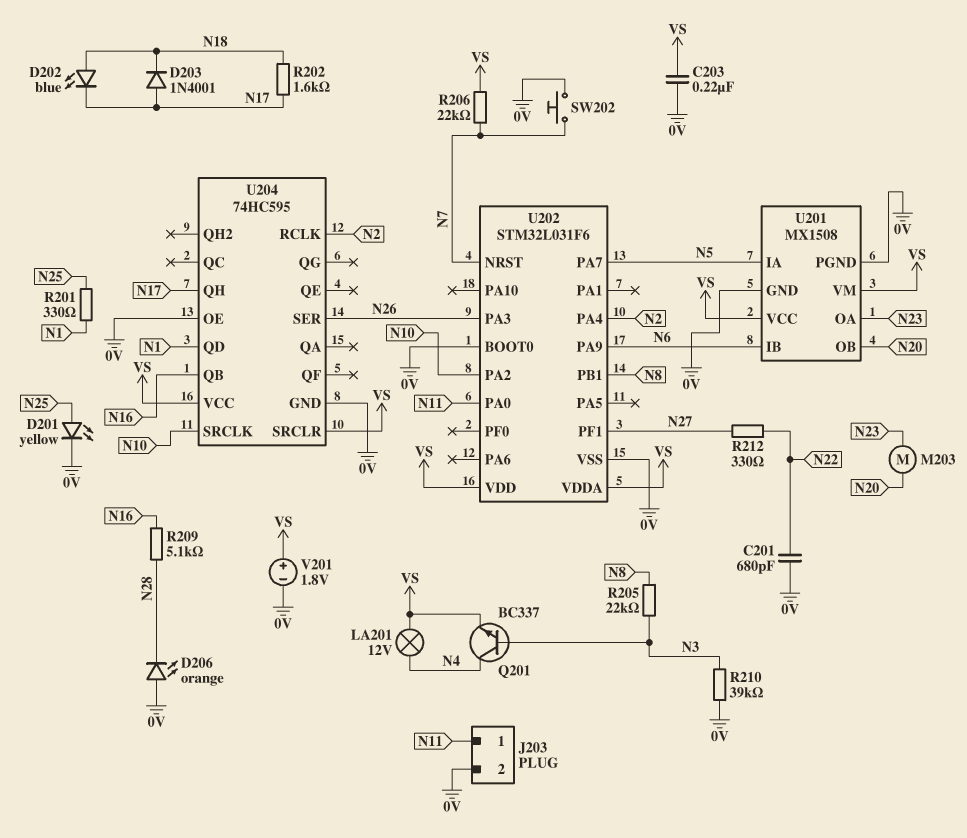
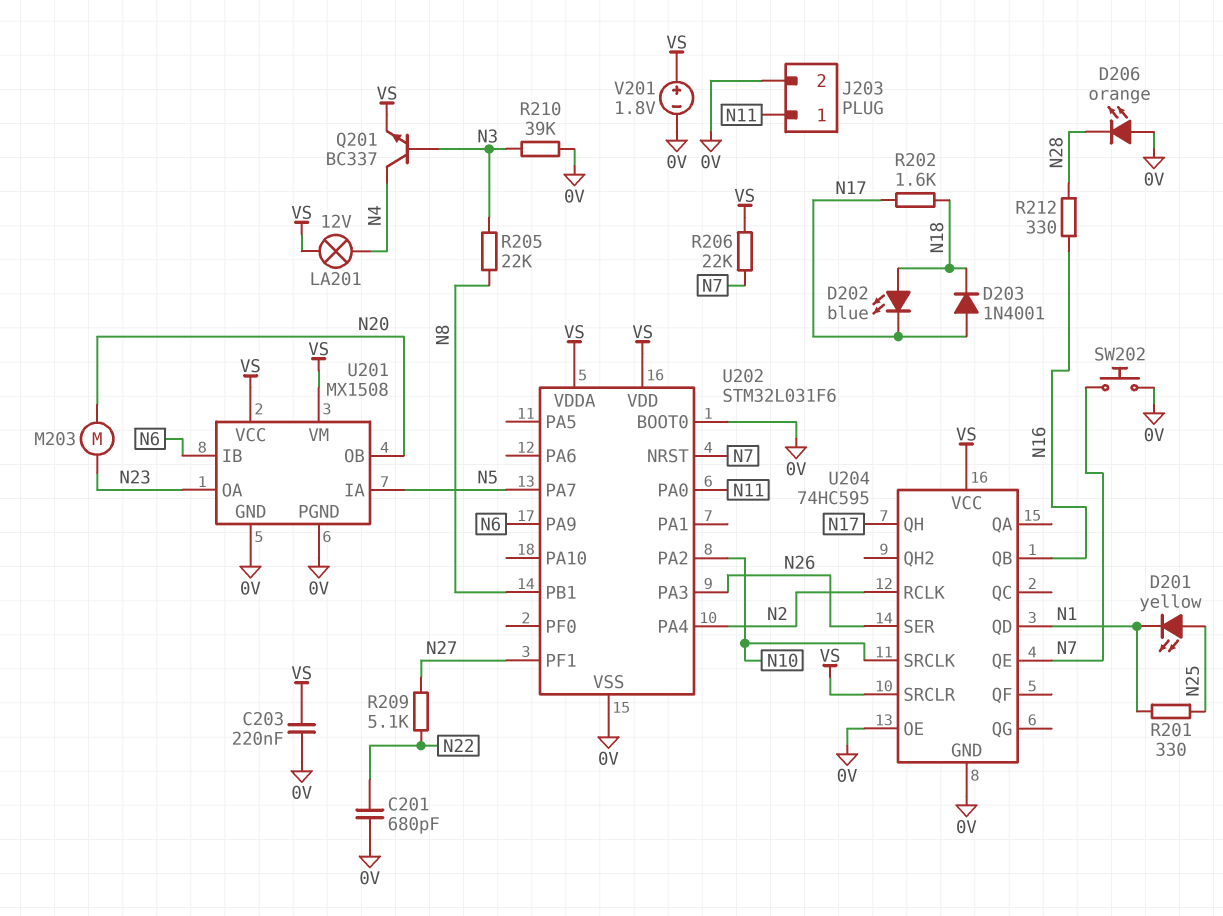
D201: LED yellow (A N25, K 0V) -> LED yellow (A N25, K N1)
R209: 5.1k (N16, N28) -> 5.1k (N22, N27)
R212: 330 (N22, N27) -> 330 (N16, N28)
U204 pin QE: none -> N7

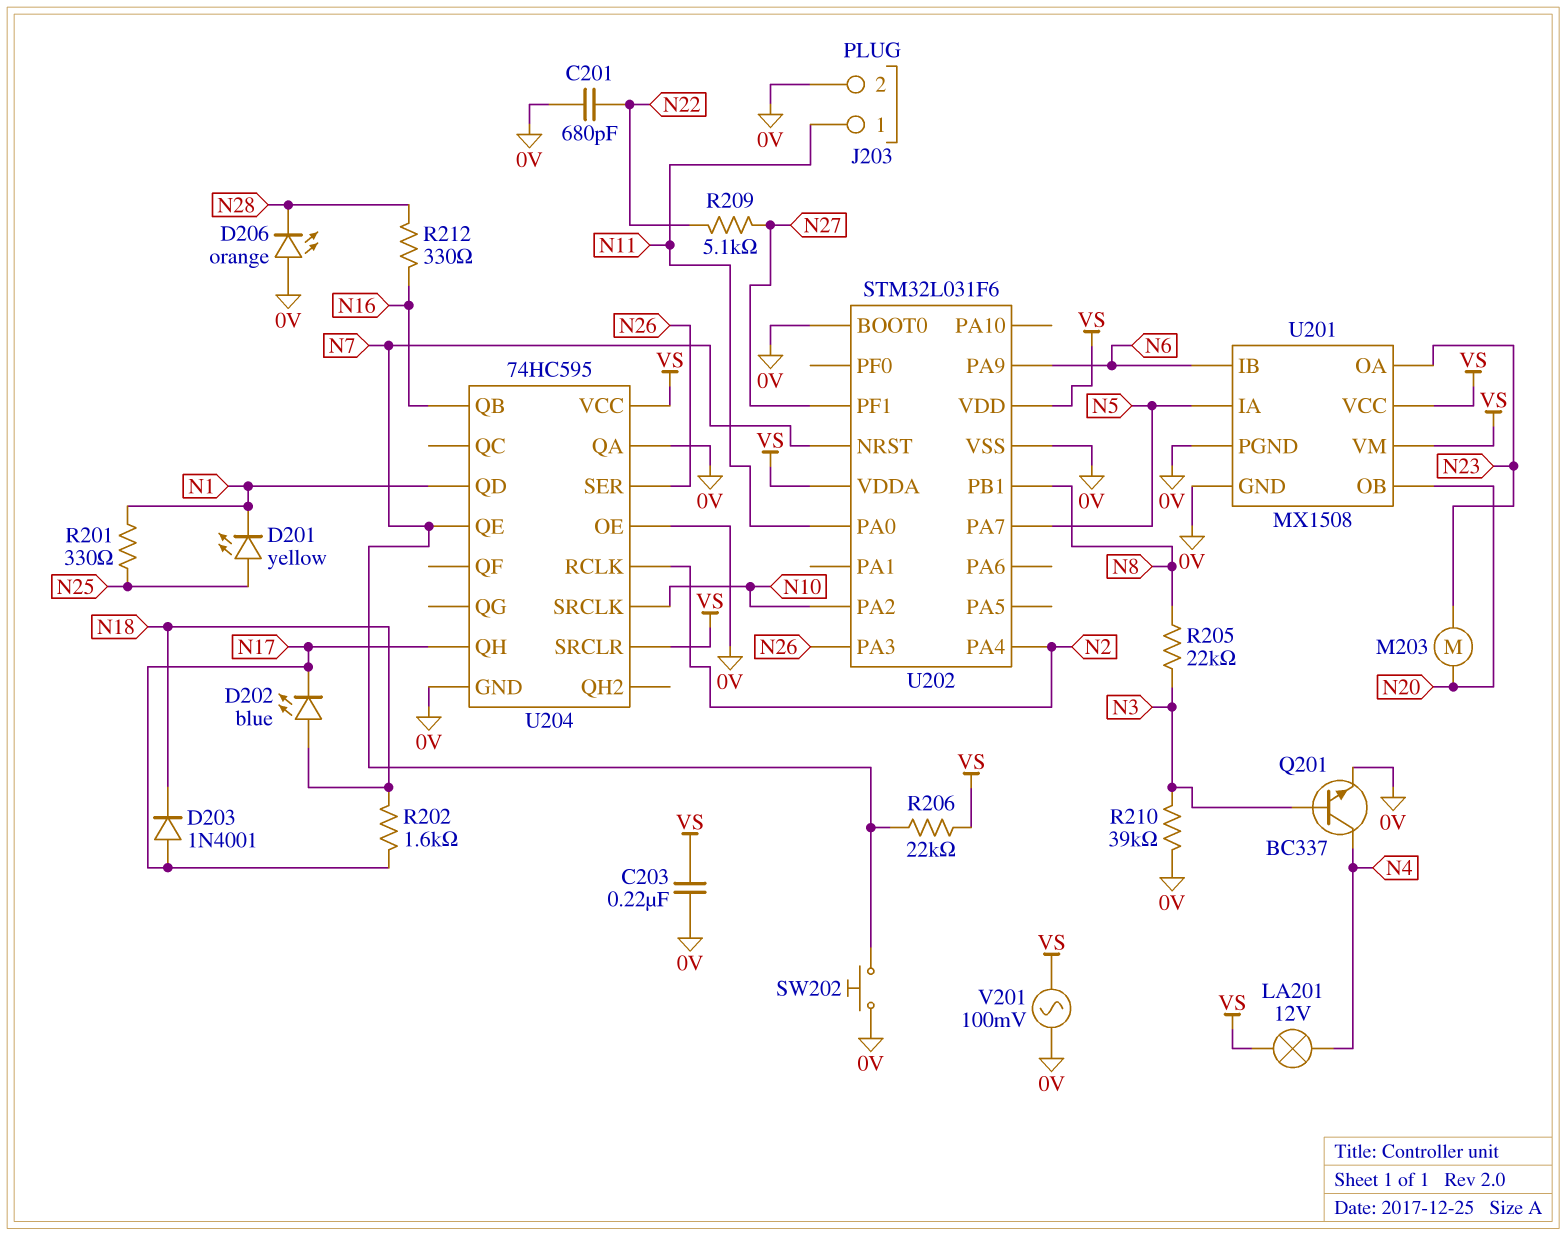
Q201: NPN BC337 (B N3, C N4, E VS) -> NPN BC337 (B N3, C N4, E 0V)
U204 pin QA: none -> 0V
V201: 1.8V (plus VS, minus 0V) -> AC 100mV (0V, VS)

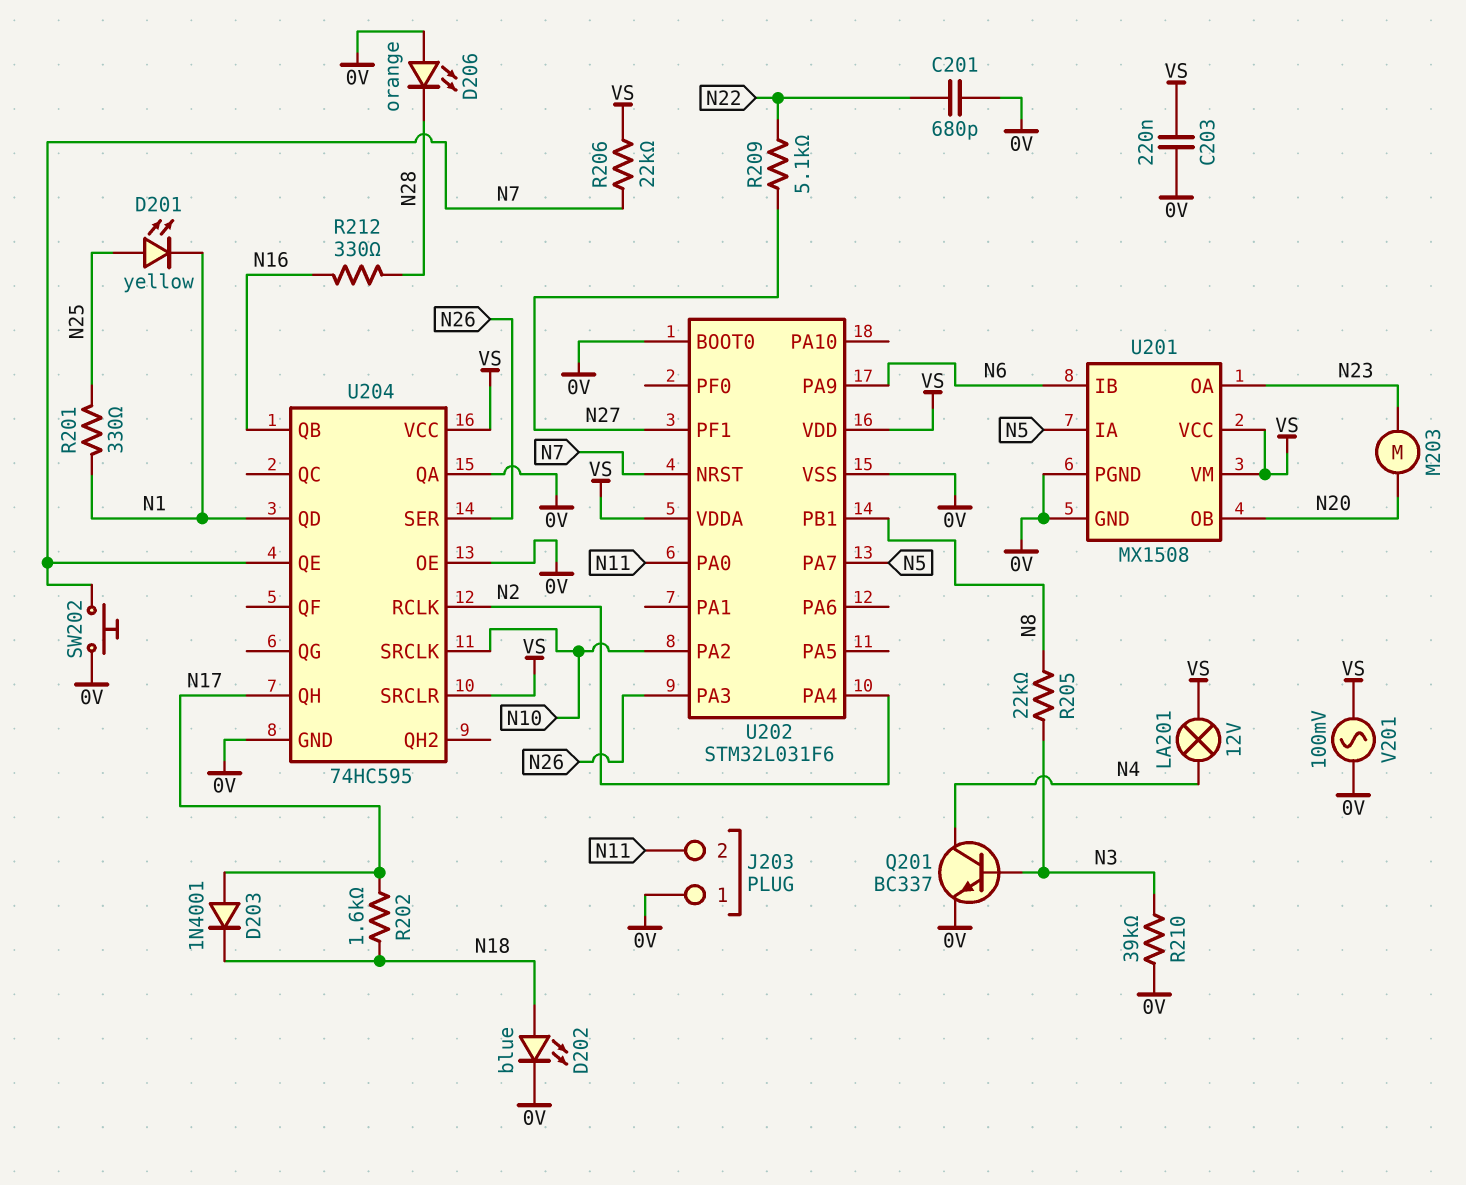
D202: LED blue (A N18, K N17) -> LED blue (A N18, K 0V)
J203 pin 1: N11 -> 0V
J203 pin 2: 0V -> N11

